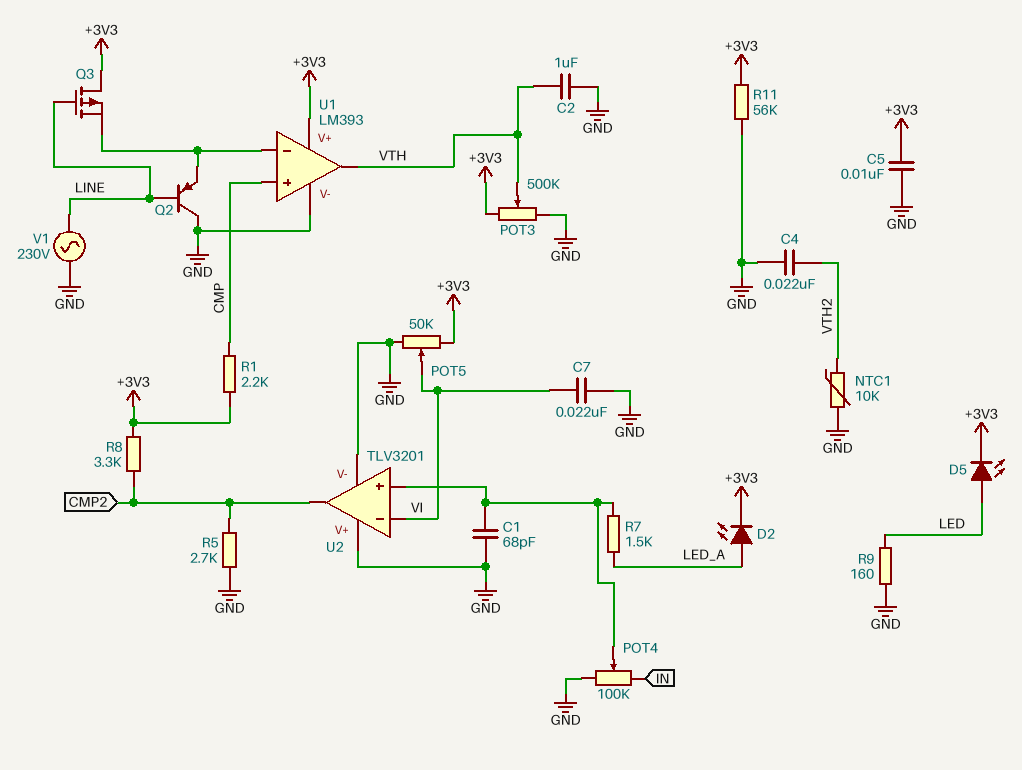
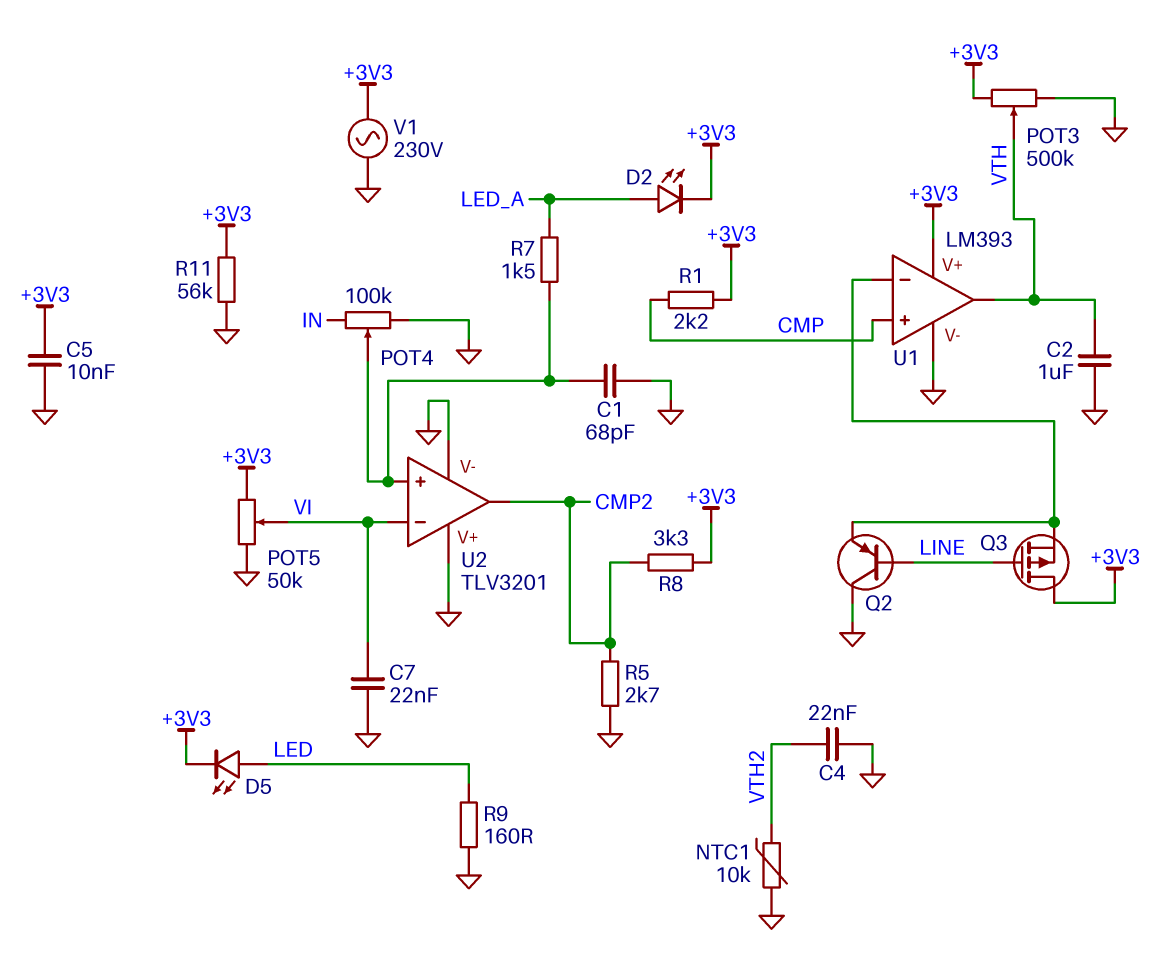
V1: AC 230V (GND, LINE) -> AC 230V (+3V3, GND)

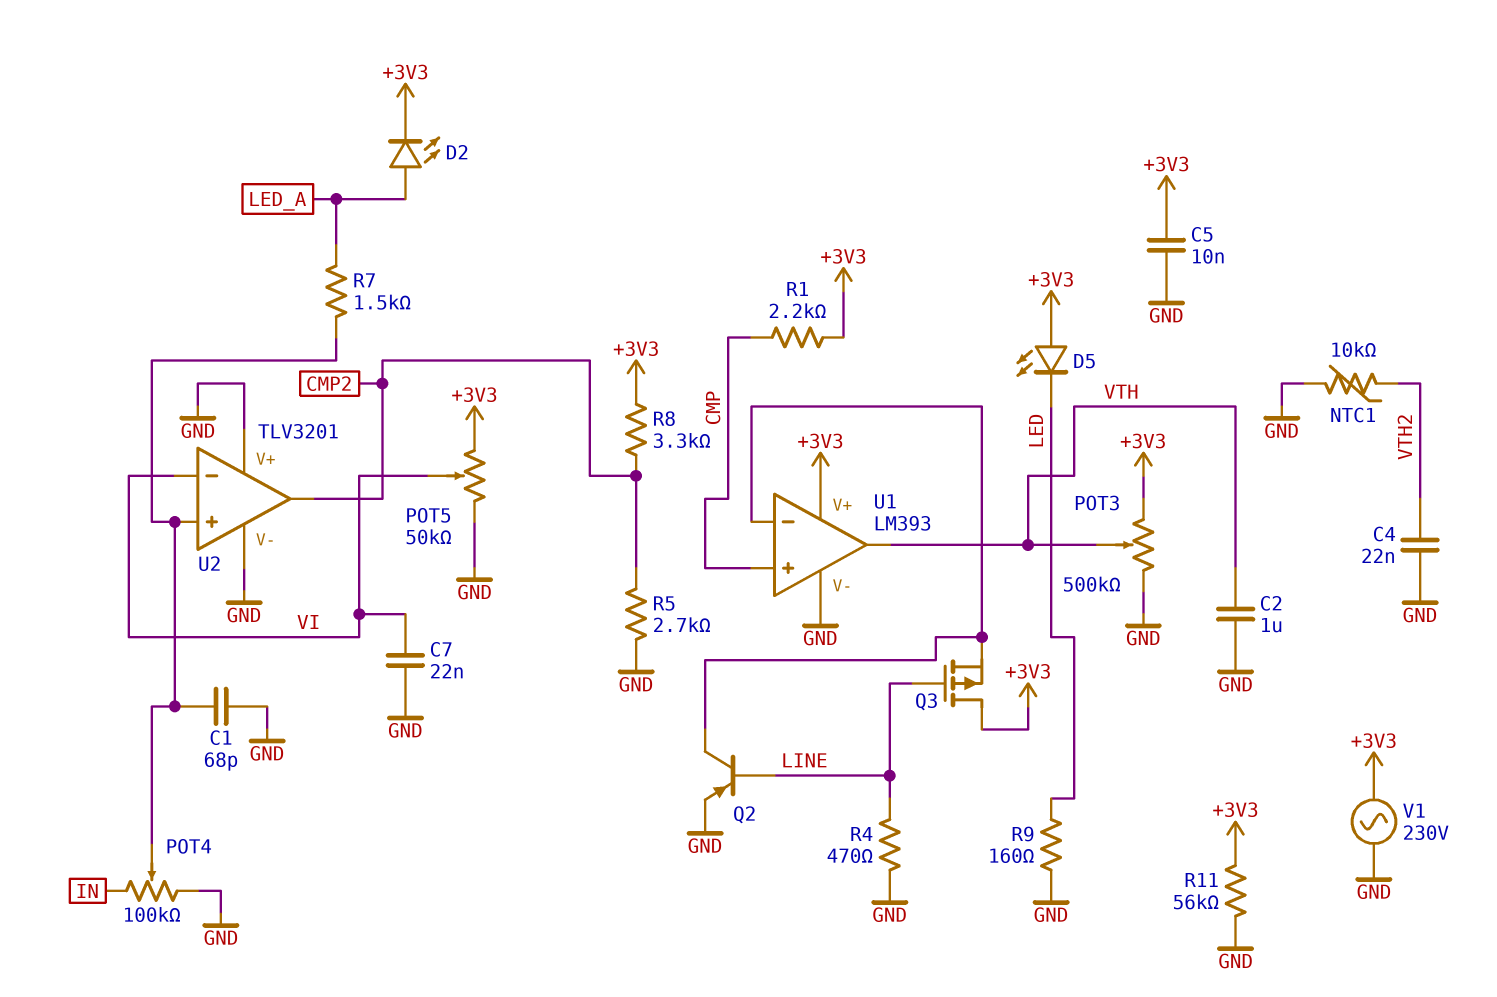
D5: LED (A LED, K +3V3) -> LED (A +3V3, K LED)
Q2: PNP (B LINE, C GND, E U1/in-) -> PNP (B LINE, C U1/in-, E GND)
R4: none -> 470 (GND, LINE)

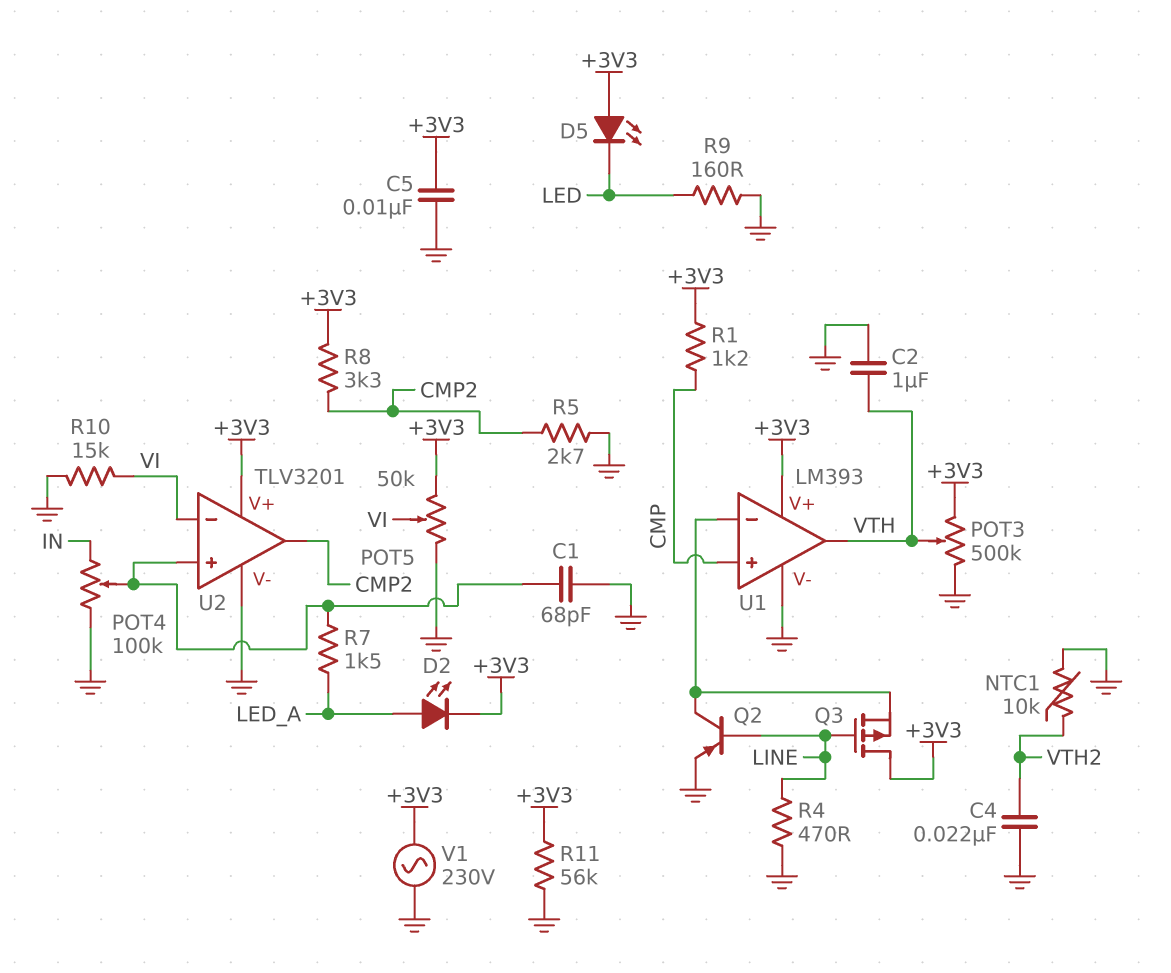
C7: 22nF (GND, VI) -> none
R1: 2.2k (+3V3, CMP) -> 1.2k (+3V3, CMP)
R10: none -> 15k (GND, VI)
U2 pin V+: GND -> +3V3

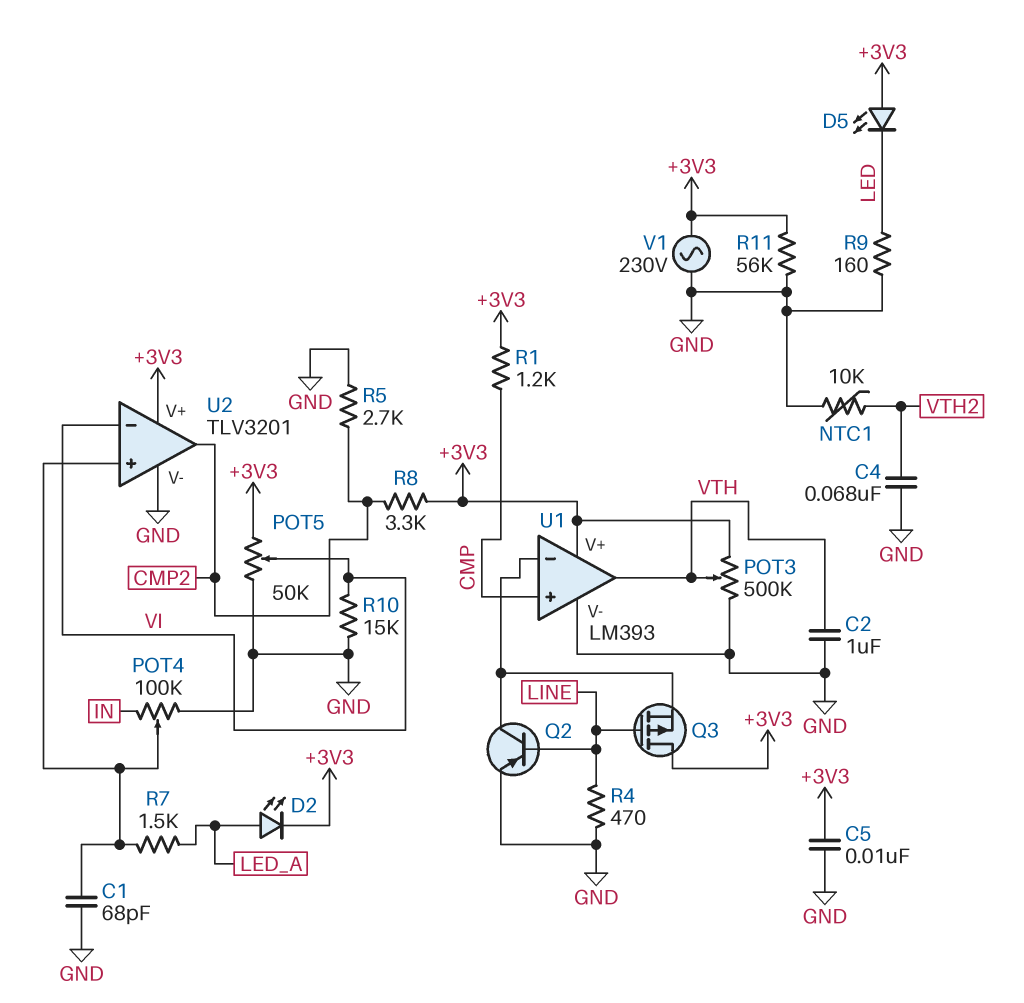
C4: 22nF (GND, VTH2) -> 68nF (GND, VTH2)

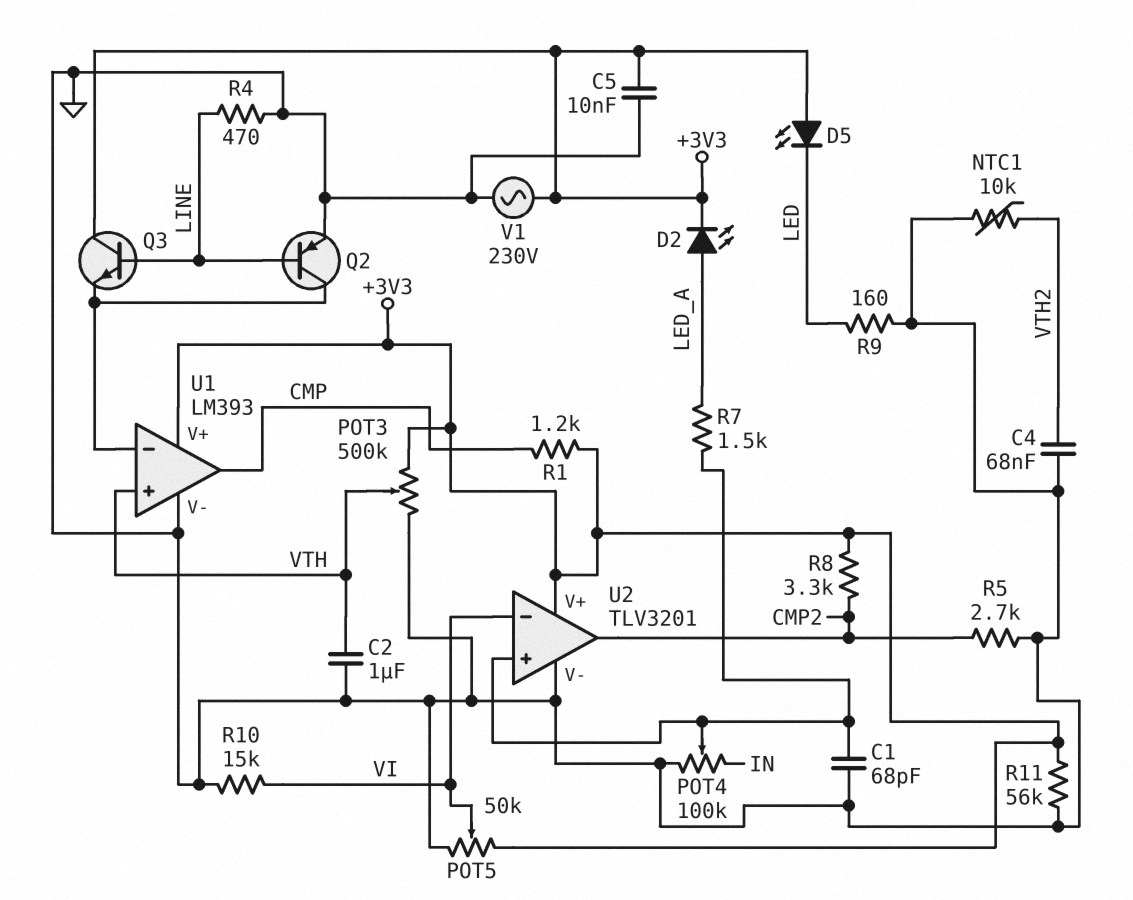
Q3: PMOS (G LINE, D +3V3, S U1/in-) -> NPN (B LINE, C +3V3, E U1/in-)
U1 pin in+: CMP -> VTH
U1 pin out: VTH -> CMP

